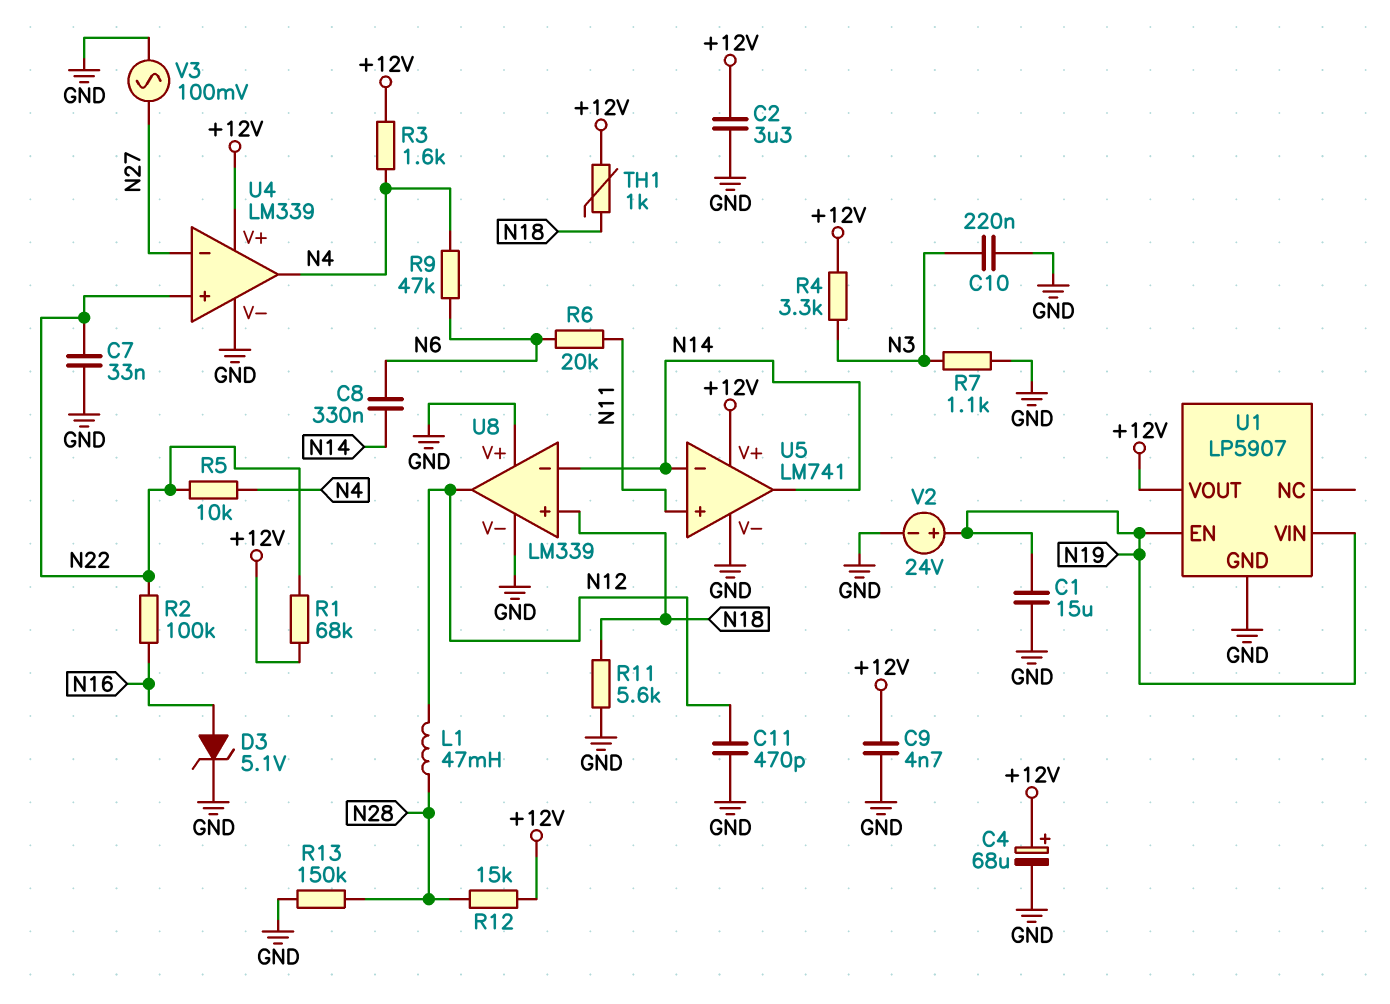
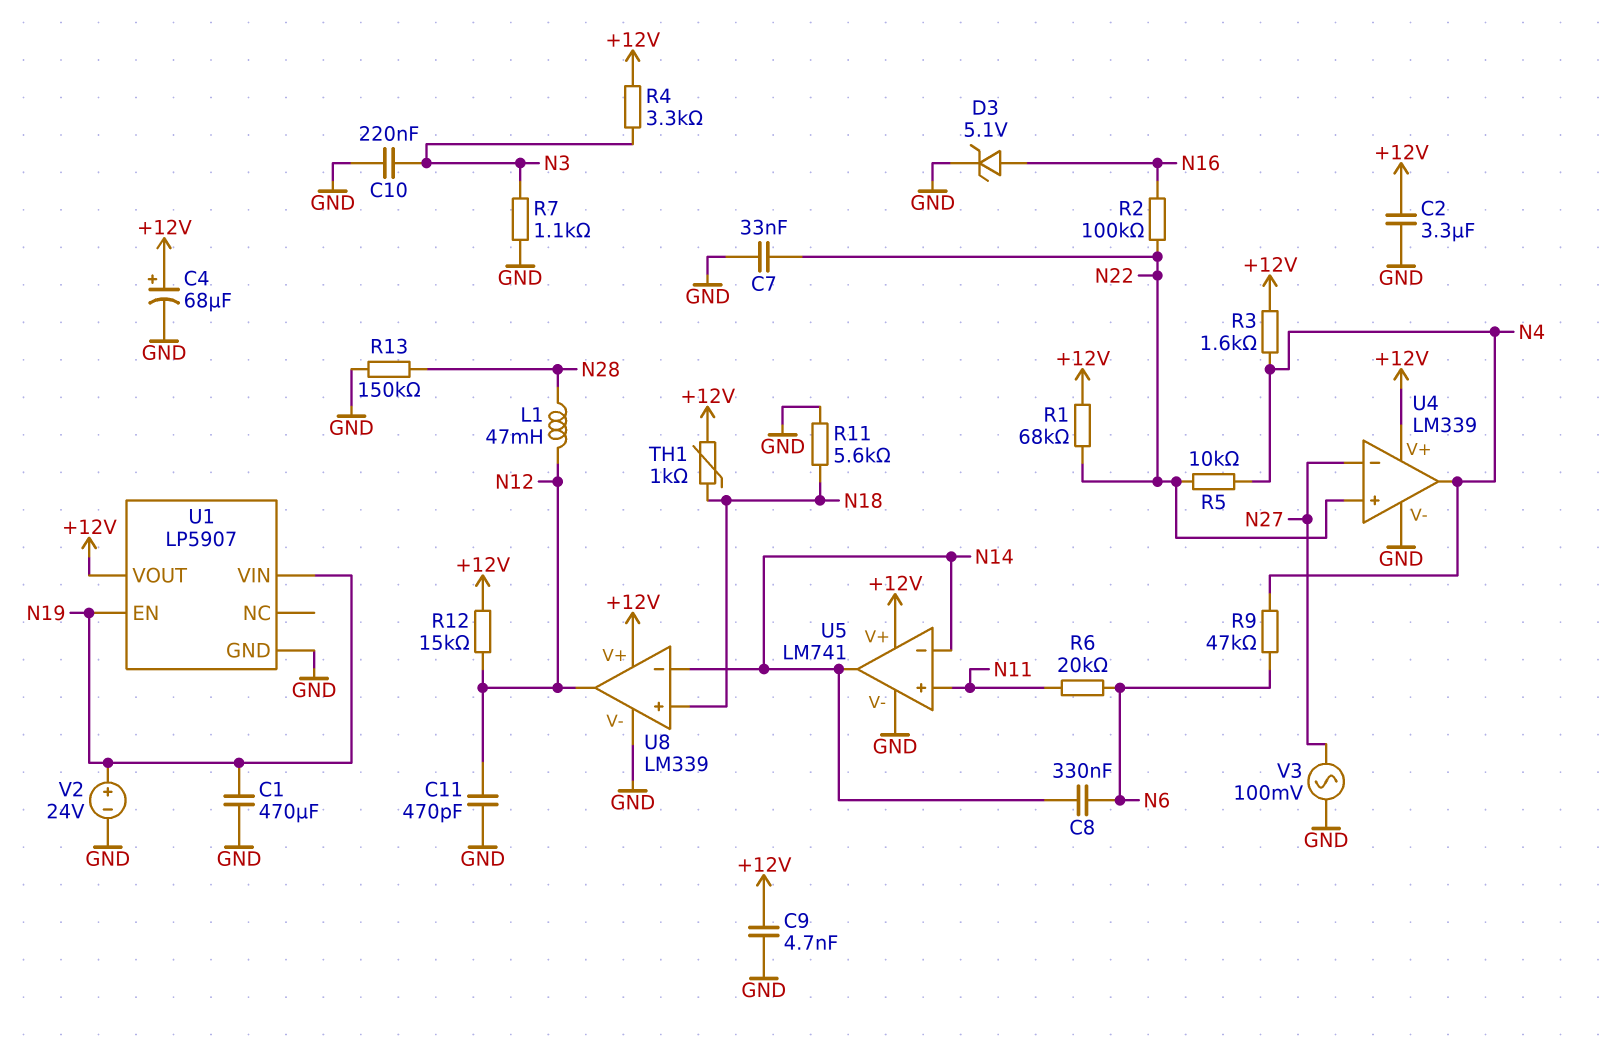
C1: 15uF (GND, N19) -> 470uF (GND, N19)
R12: 15k (+12V, N28) -> 15k (+12V, N12)
U8 pin V+: GND -> +12V

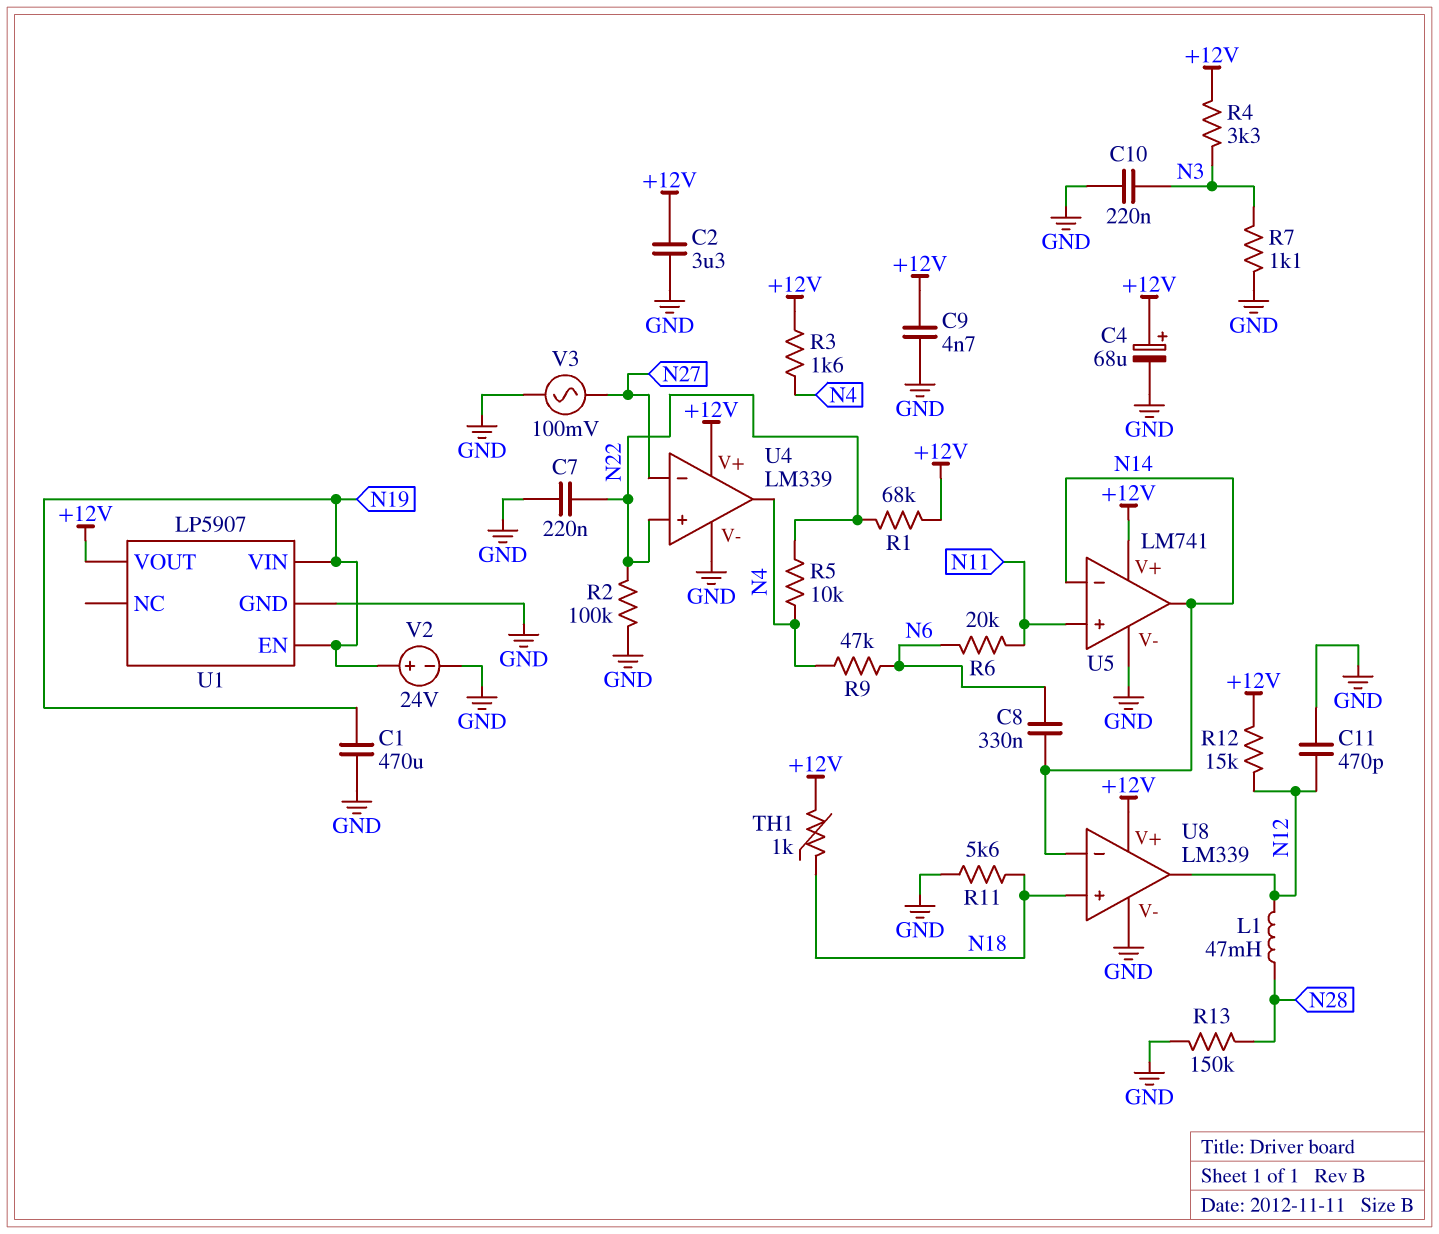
C7: 33nF (GND, N22) -> 220nF (GND, N22)
D3: zener 5.1V (A N16, K GND) -> none
R2: 100k (N16, N22) -> 100k (GND, N22)

